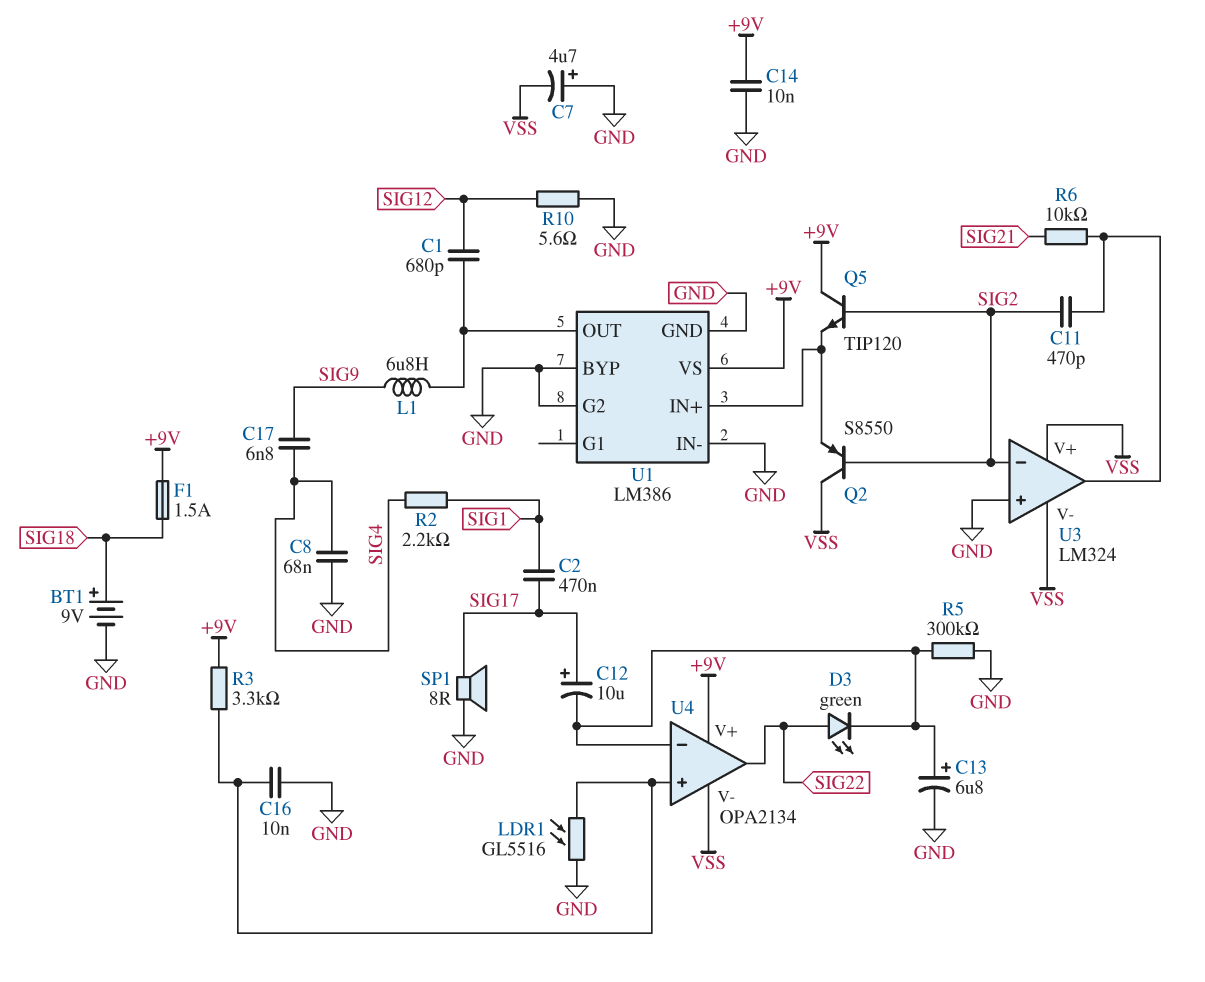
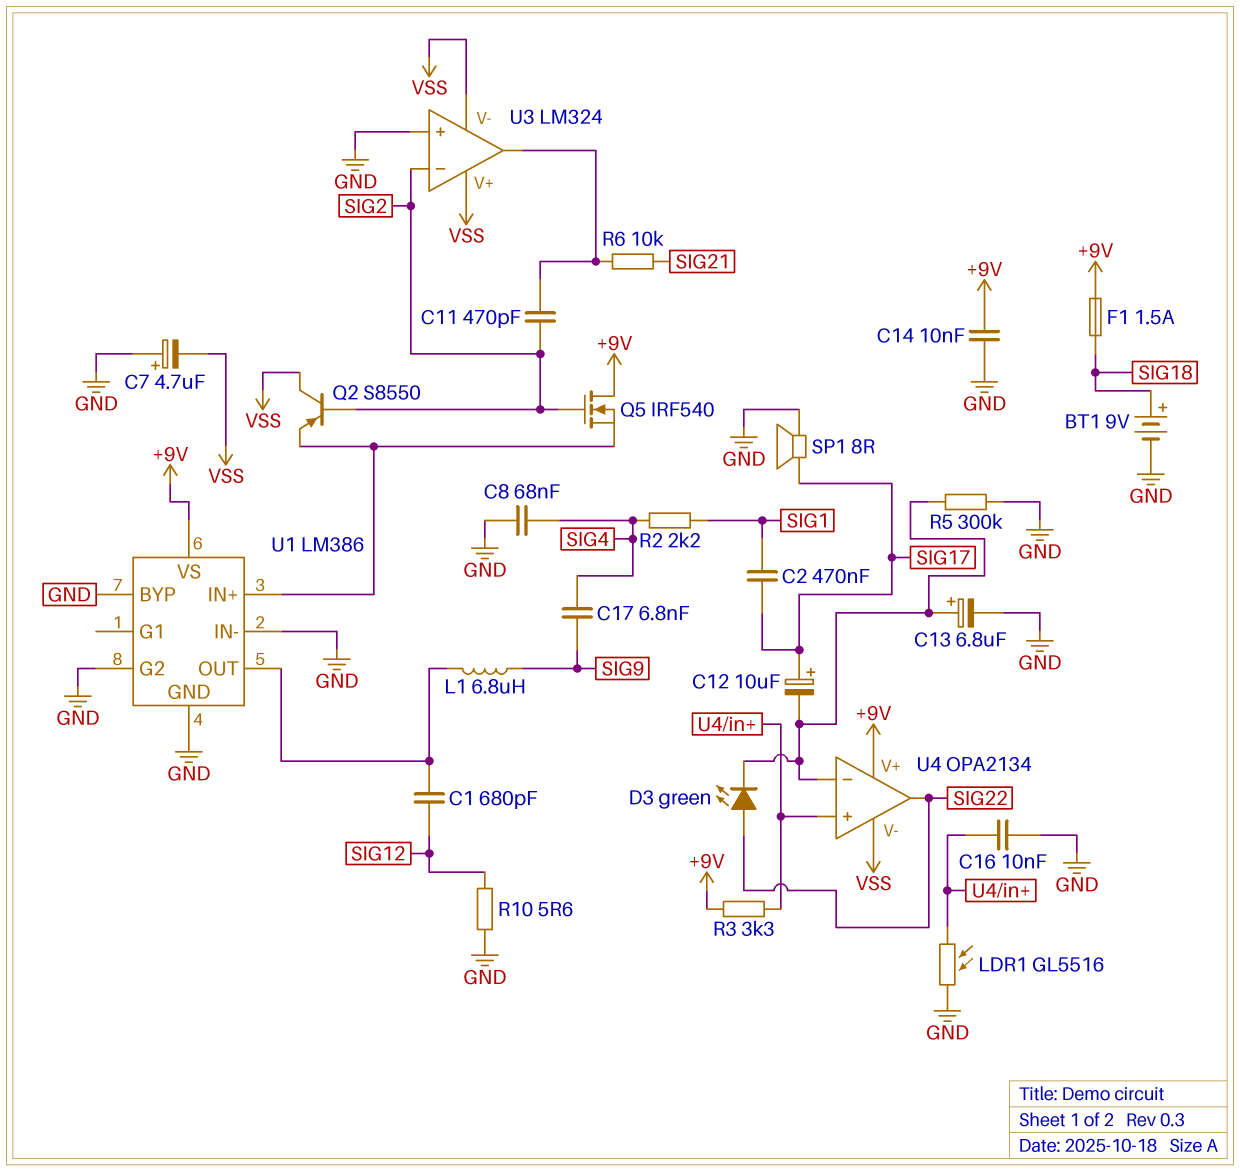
Q5: NPN TIP120 (B SIG2, C +9V, E U1/IN+) -> NMOS IRF540 (G SIG2, D +9V, S U1/IN+)

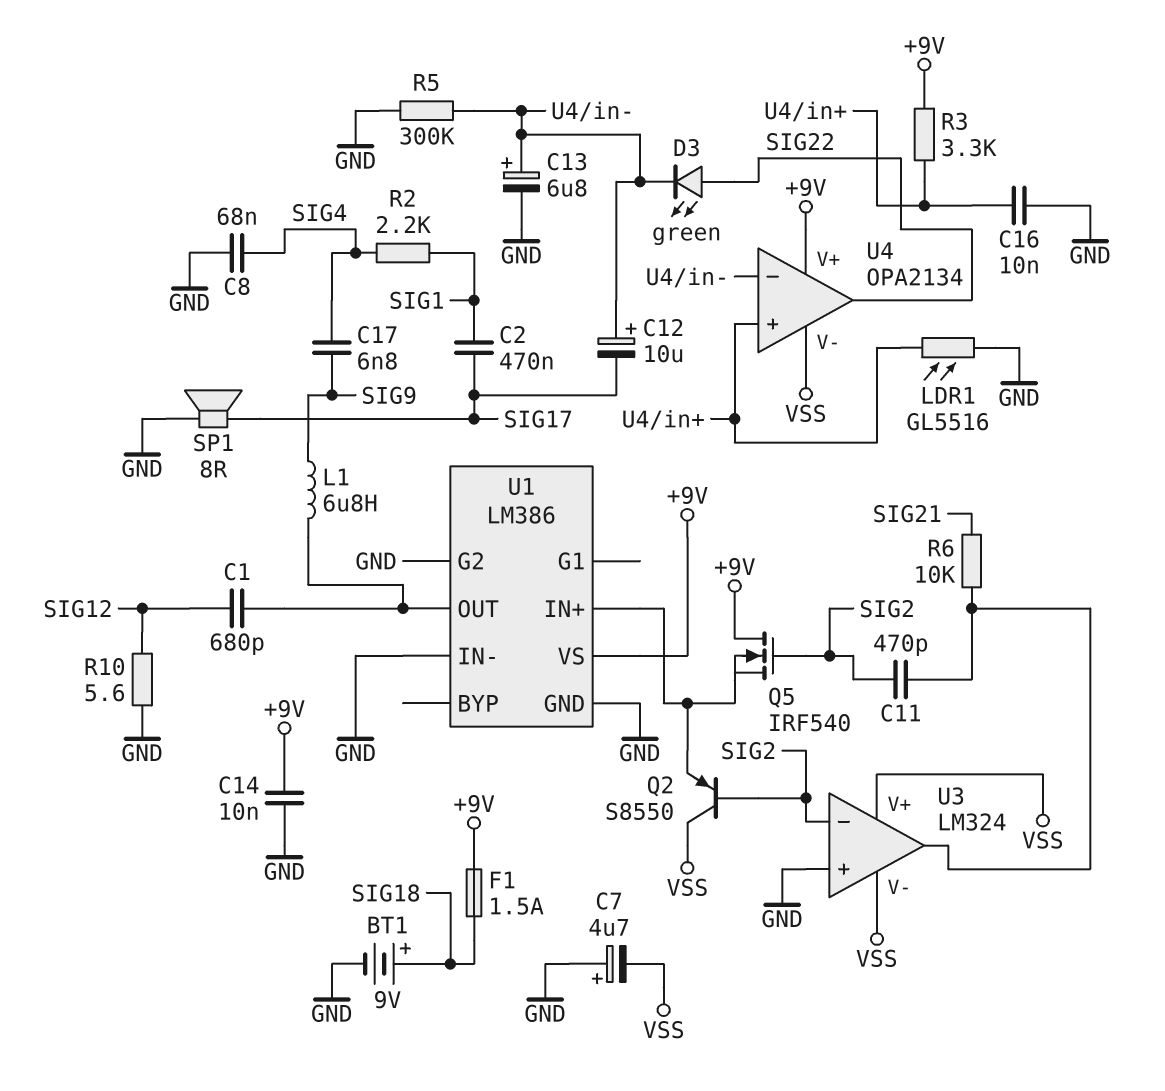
C12: 10uF (plus SIG17, minus U4/in-) -> 10uF (plus U4/in-, minus SIG17)
U1 pin BYP: GND -> none

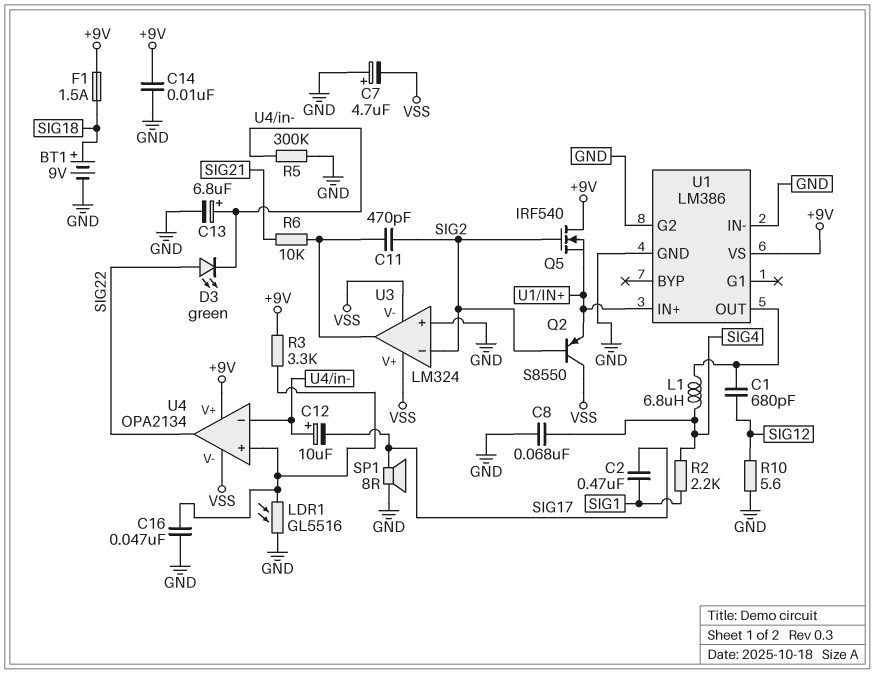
C16: 10nF (GND, U4/in+) -> 47nF (GND, U4/in+)
C17: 6.8nF (SIG4, SIG9) -> none
L1: 6.8uH (SIG9, U1/OUT) -> 6.8uH (SIG4, U1/OUT)

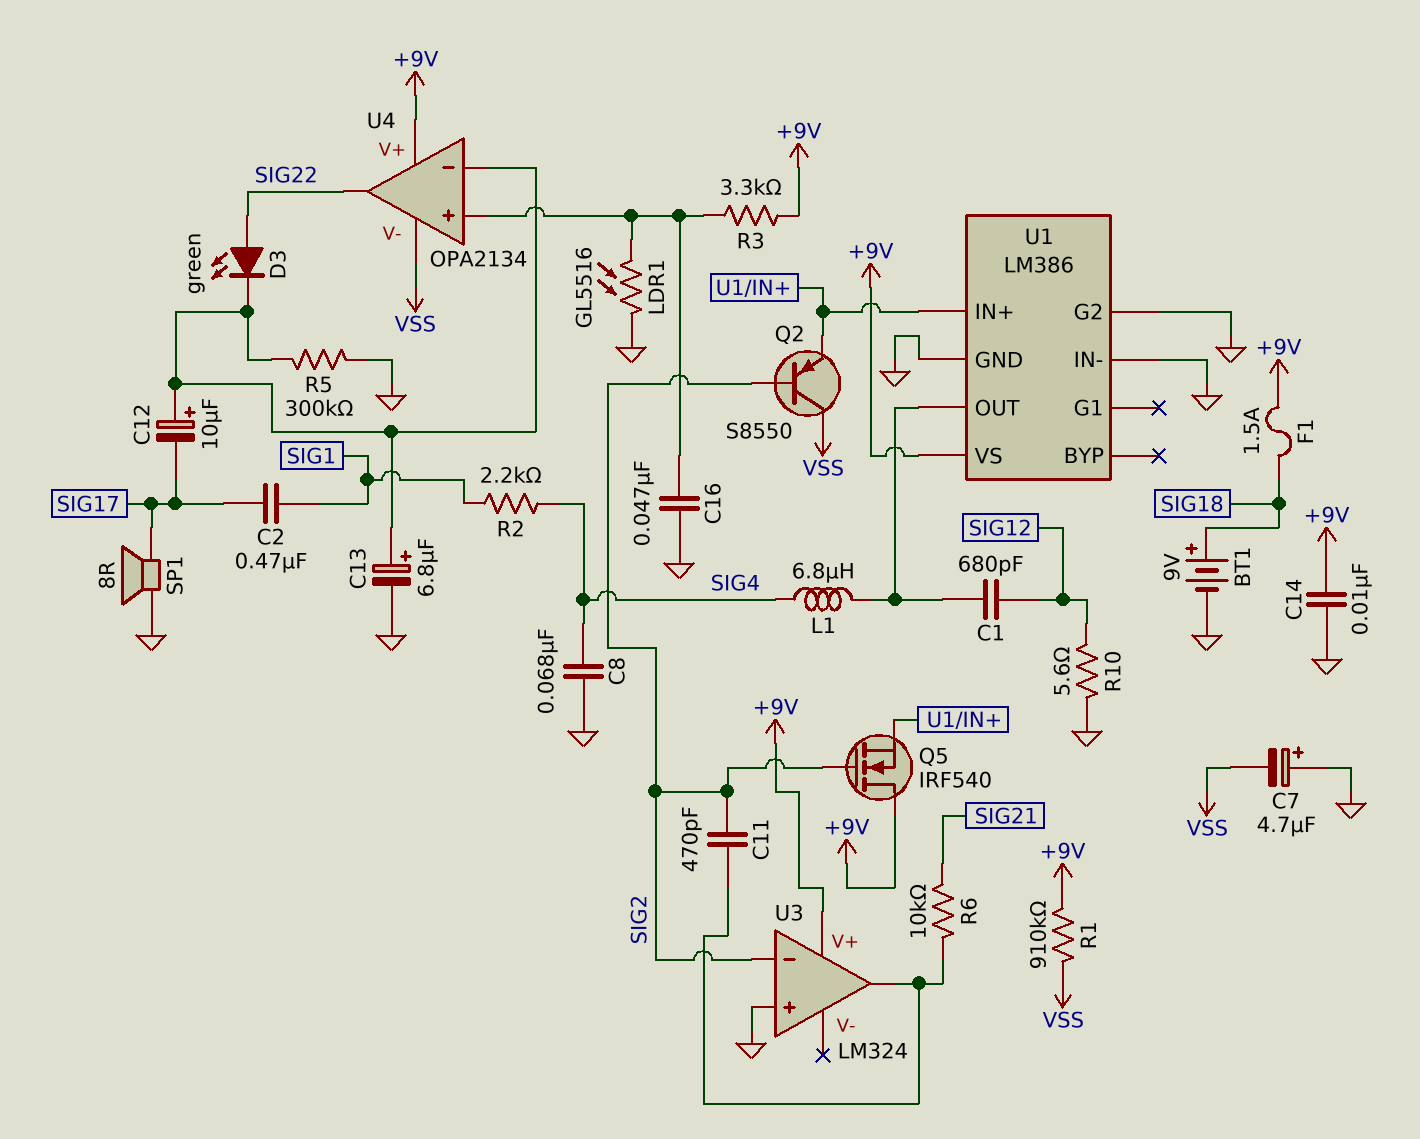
R1: none -> 910k (+9V, VSS)
U3 pin V+: VSS -> +9V
U3 pin V-: VSS -> none

